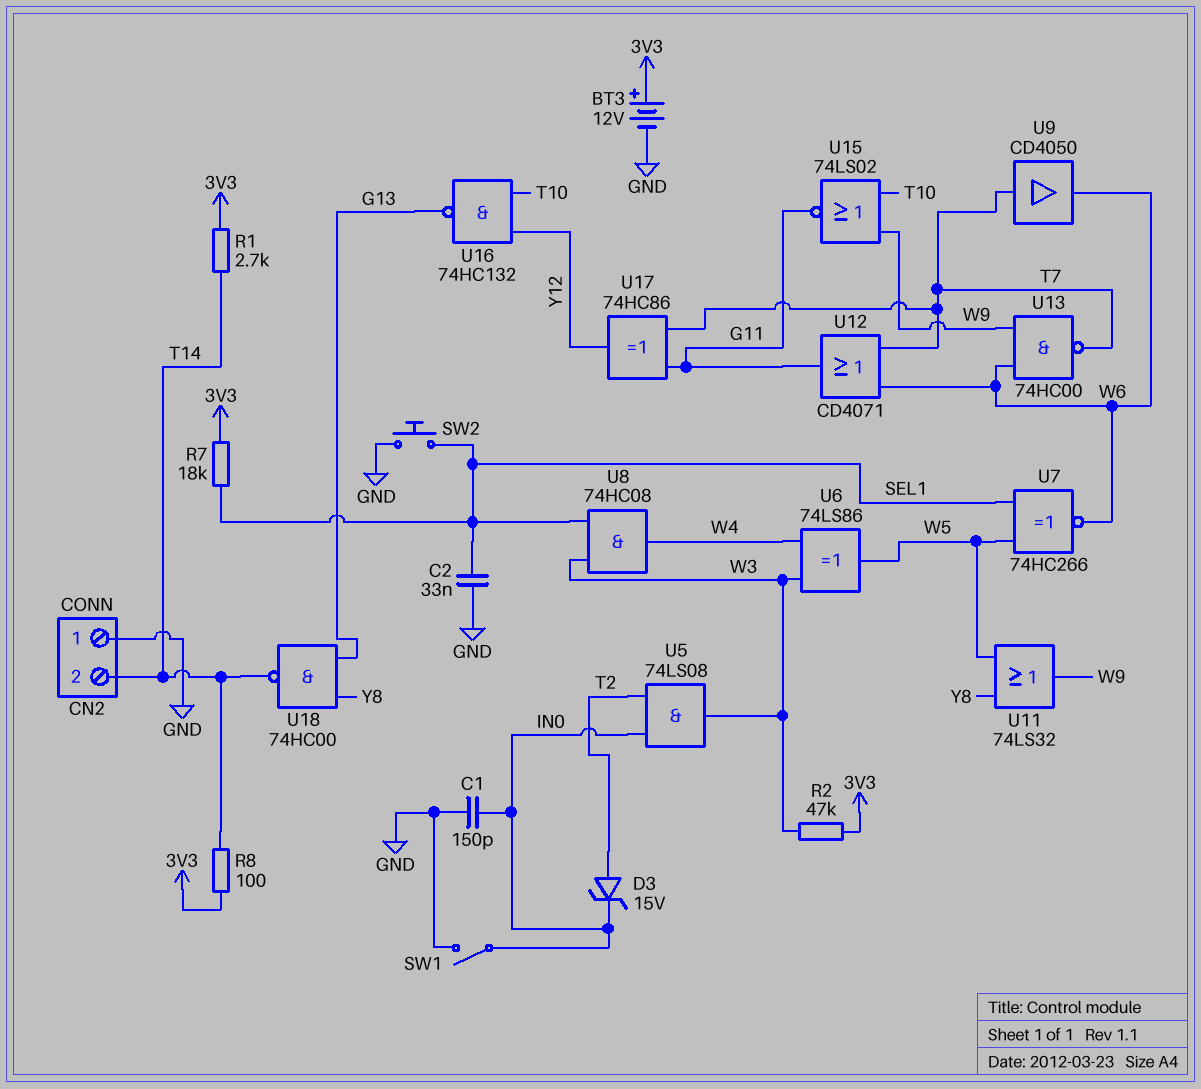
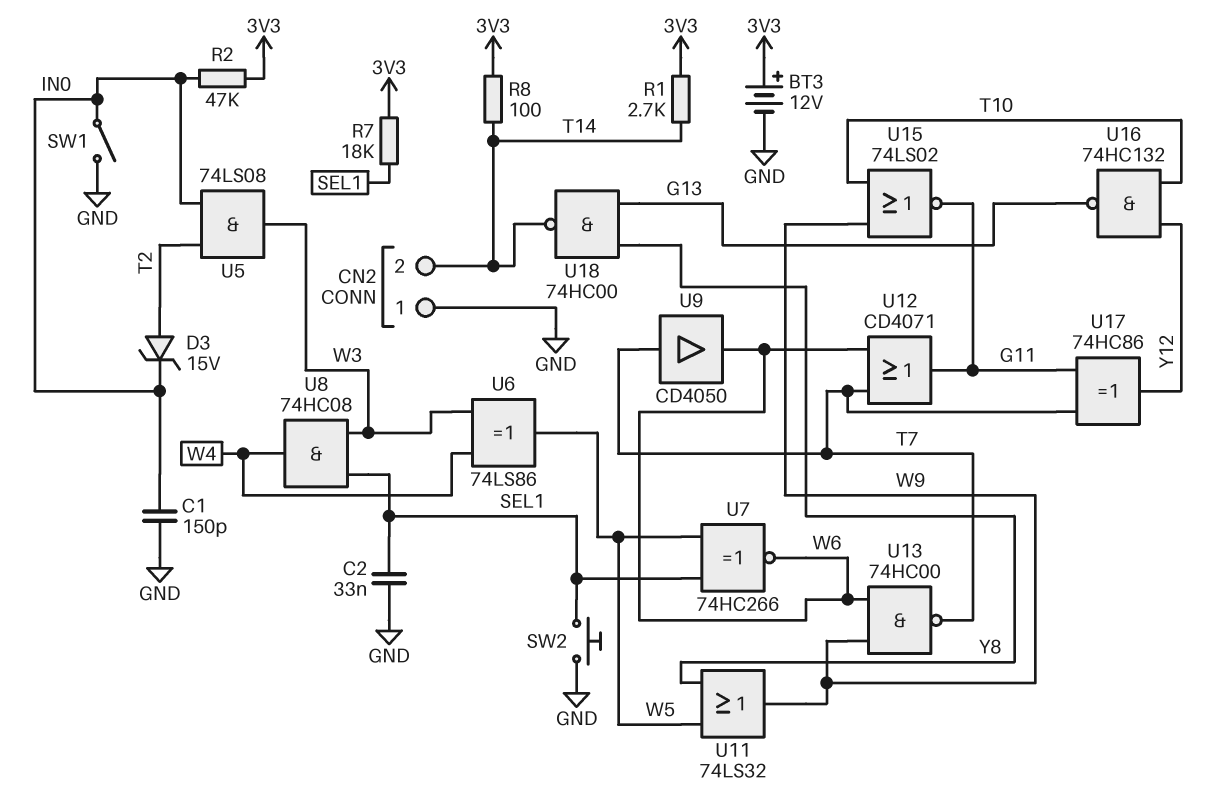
R2: 47k (3V3, W3) -> 47k (3V3, IN0)

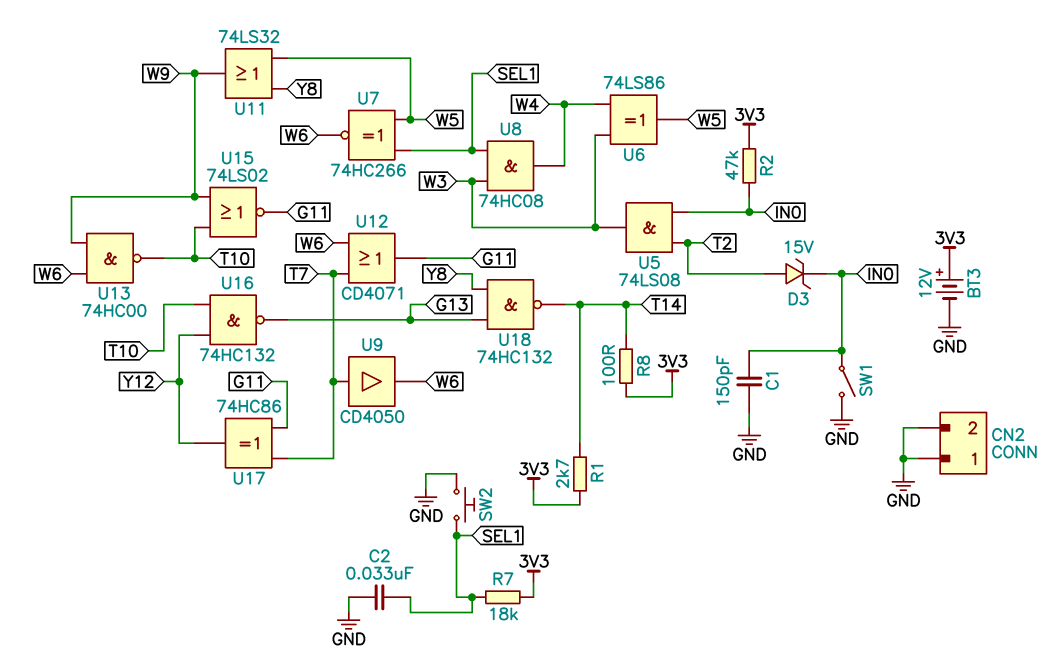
CN2 pin 2: T14 -> GND
U13: NAND 74HC00 (in W6, in W9, out T7) -> NAND 74HC00 (in W6, in W9, out T10)
U18: NAND 74HC00 (in G13, in Y8, out T14) -> NAND 74HC132 (in G13, in Y8, out T14)

